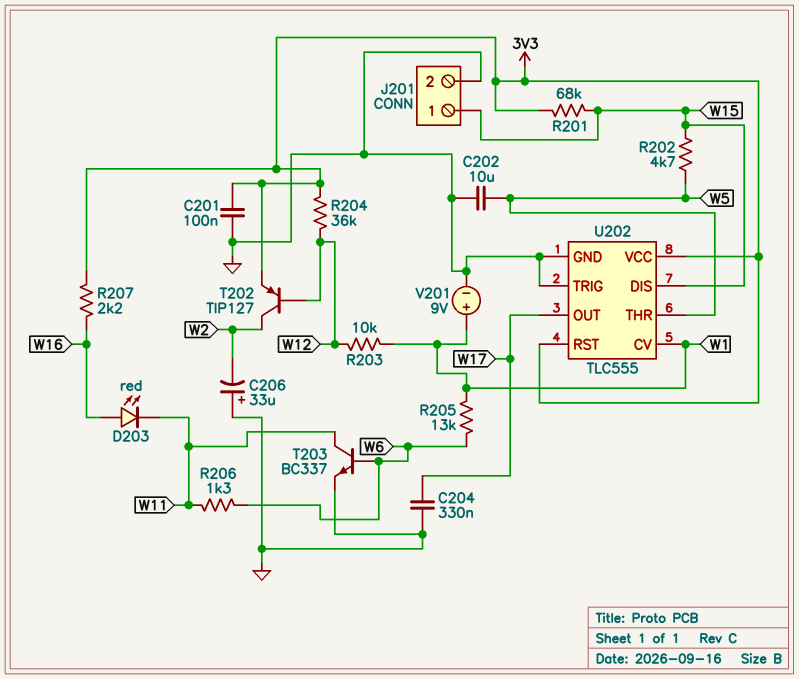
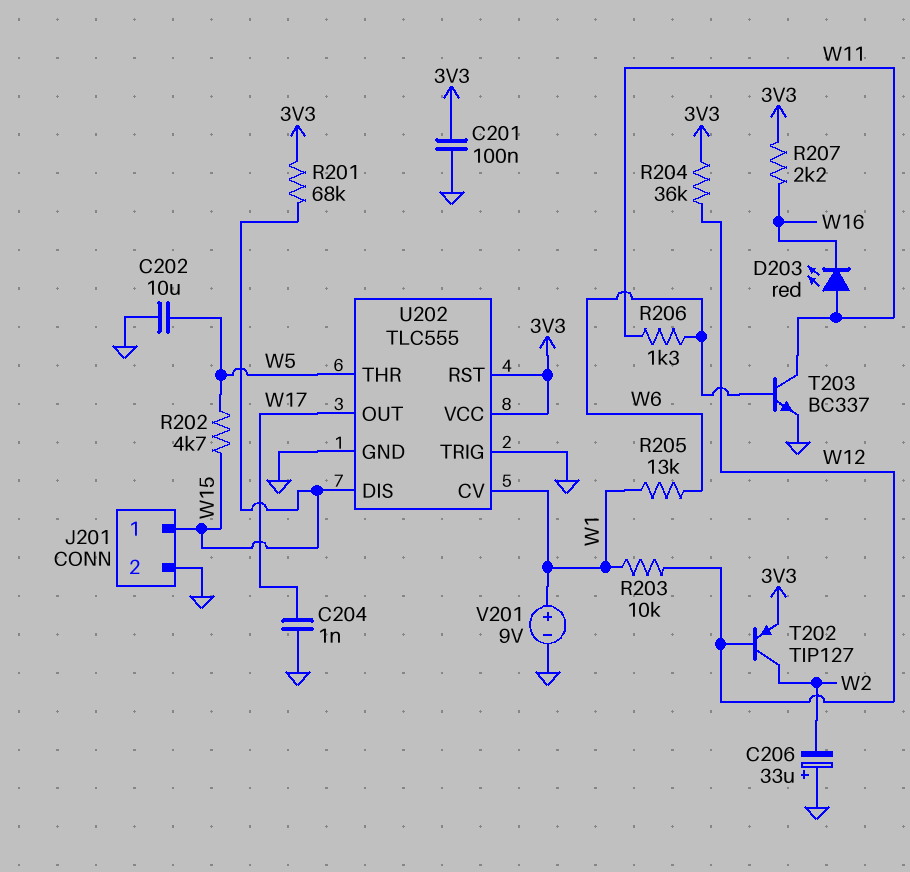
C204: 330nF (GND, W17) -> 1nF (GND, W17)
D203: LED red (A W16, K W11) -> LED red (A W11, K W16)

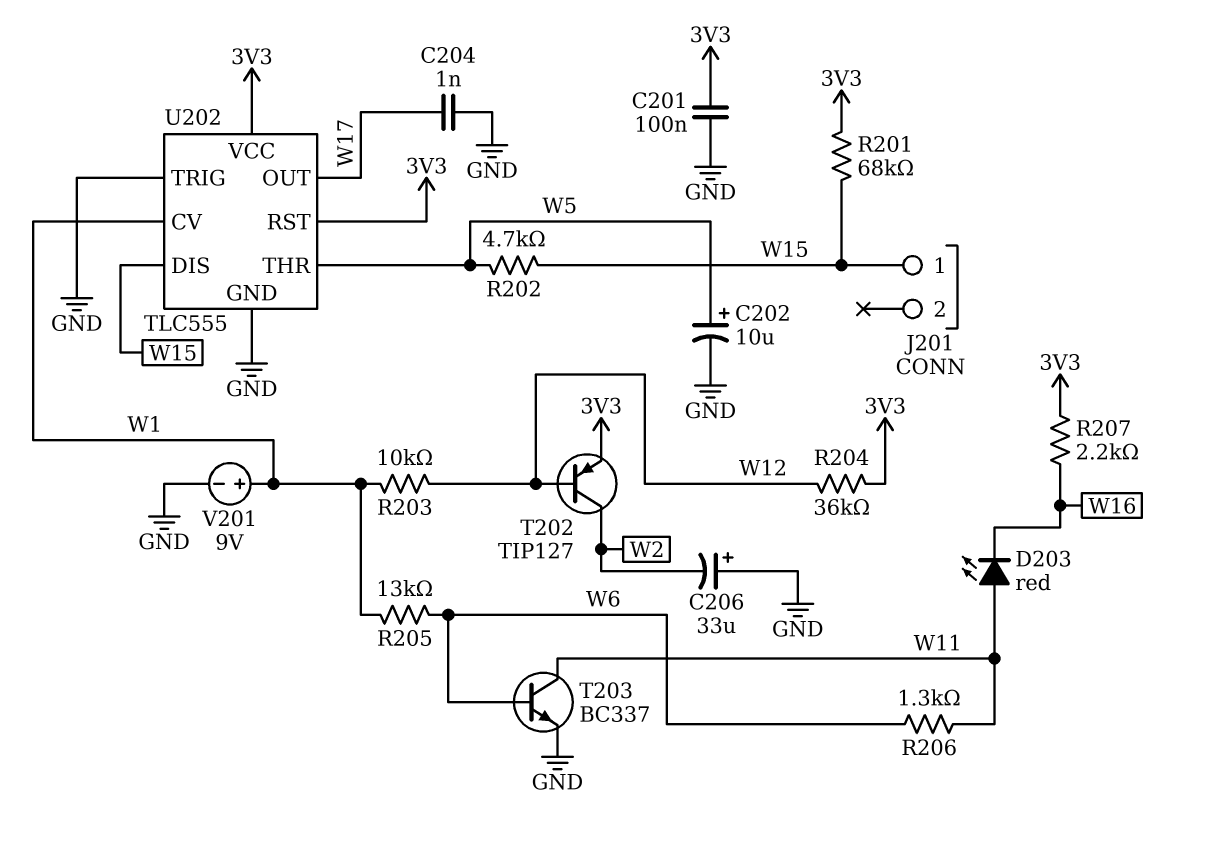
C202: 10uF (GND, W5) -> 10uF (plus W5, minus GND)
J201 pin 2: GND -> none

